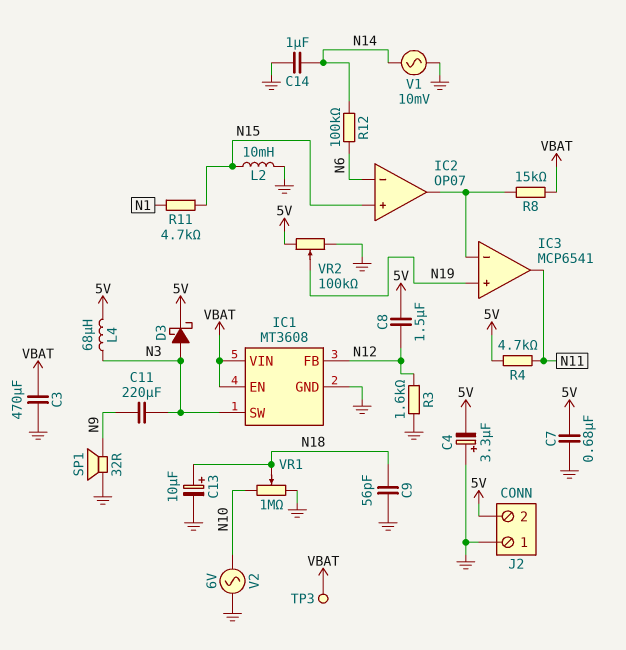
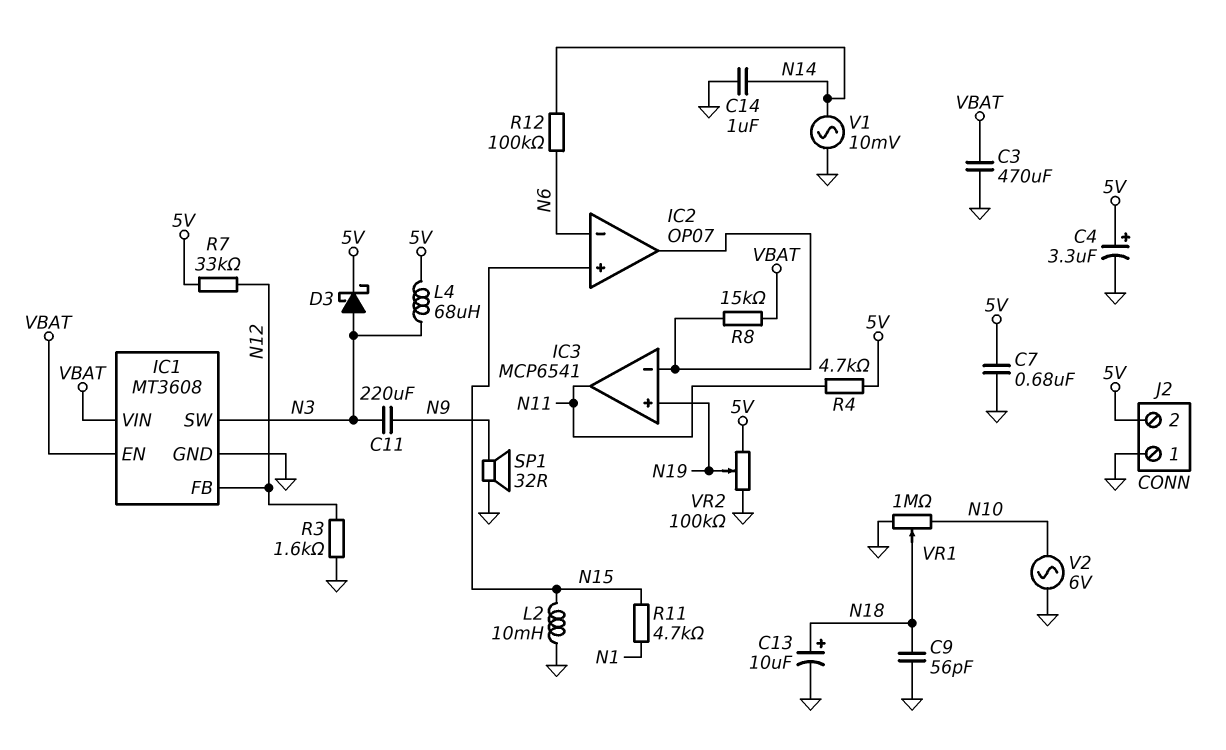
C4: 3.3uF (plus GND, minus 5V) -> 3.3uF (plus 5V, minus GND)
C8: 1.5uF (5V, N12) -> none
R7: none -> 33k (5V, N12)
TP3: test point (VBAT) -> none

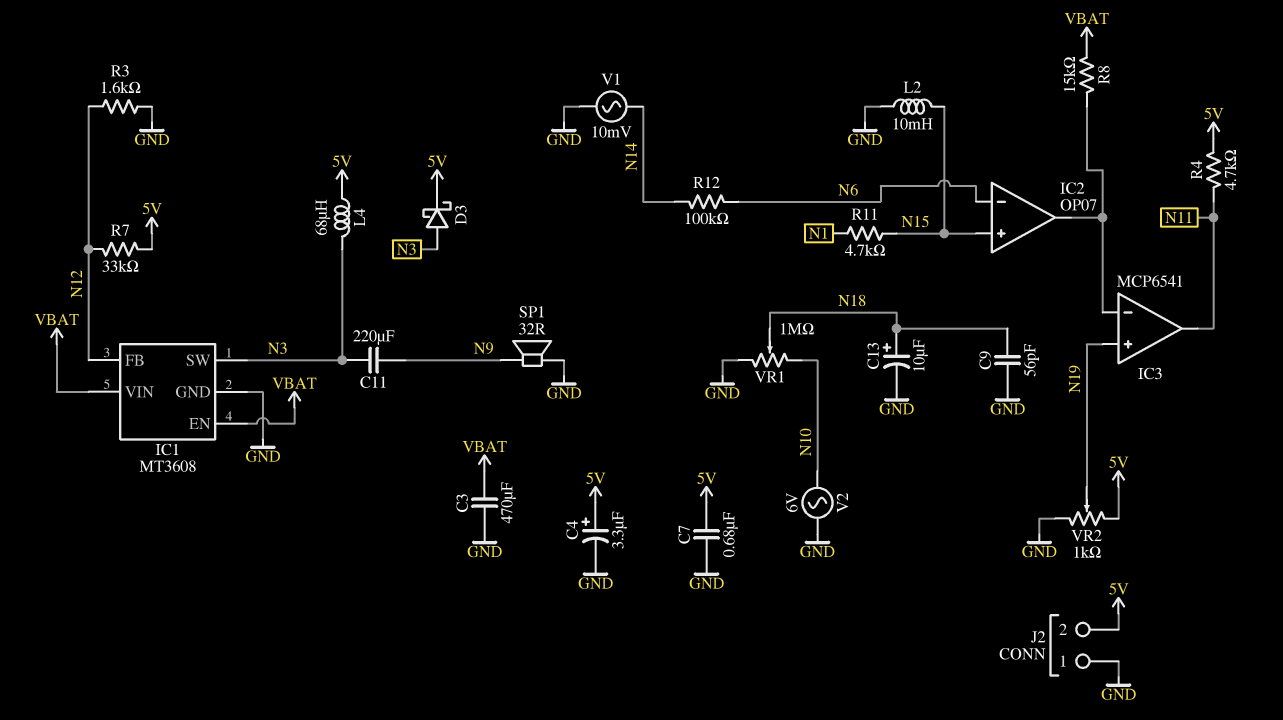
C14: 1uF (GND, N14) -> none
VR2: 100k (5V, GND, wiper N19) -> 1k (5V, GND, wiper N19)

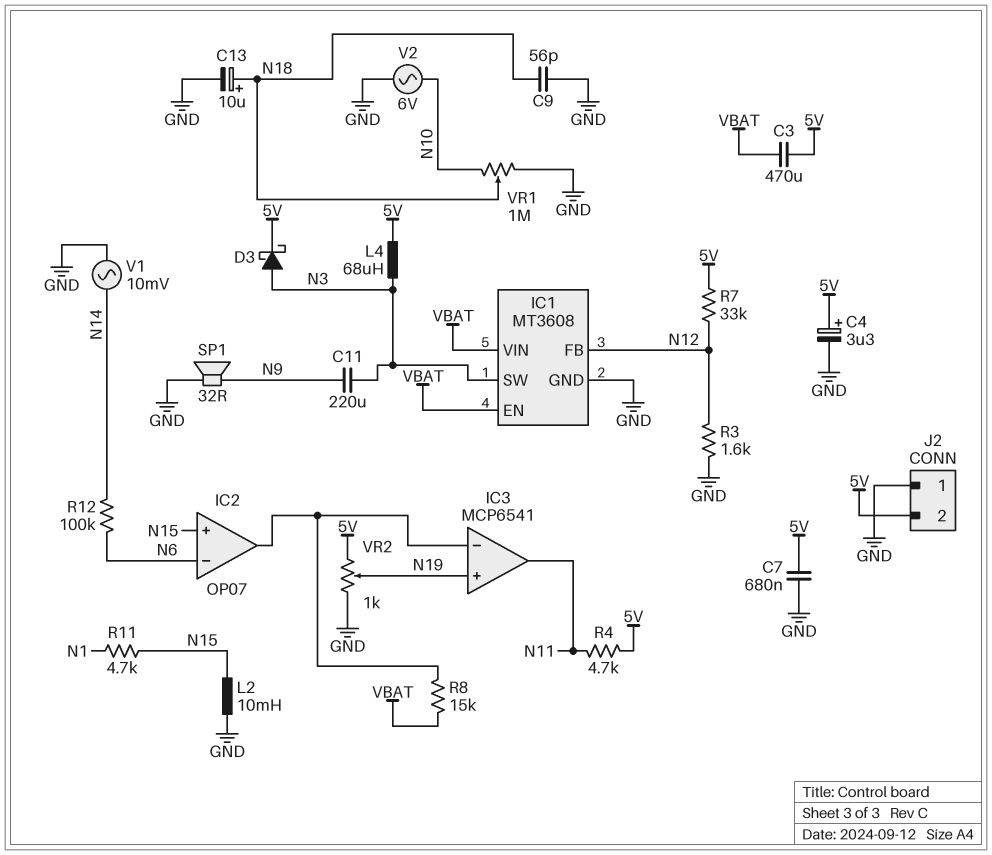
C3: 470uF (GND, VBAT) -> 470uF (5V, VBAT)

